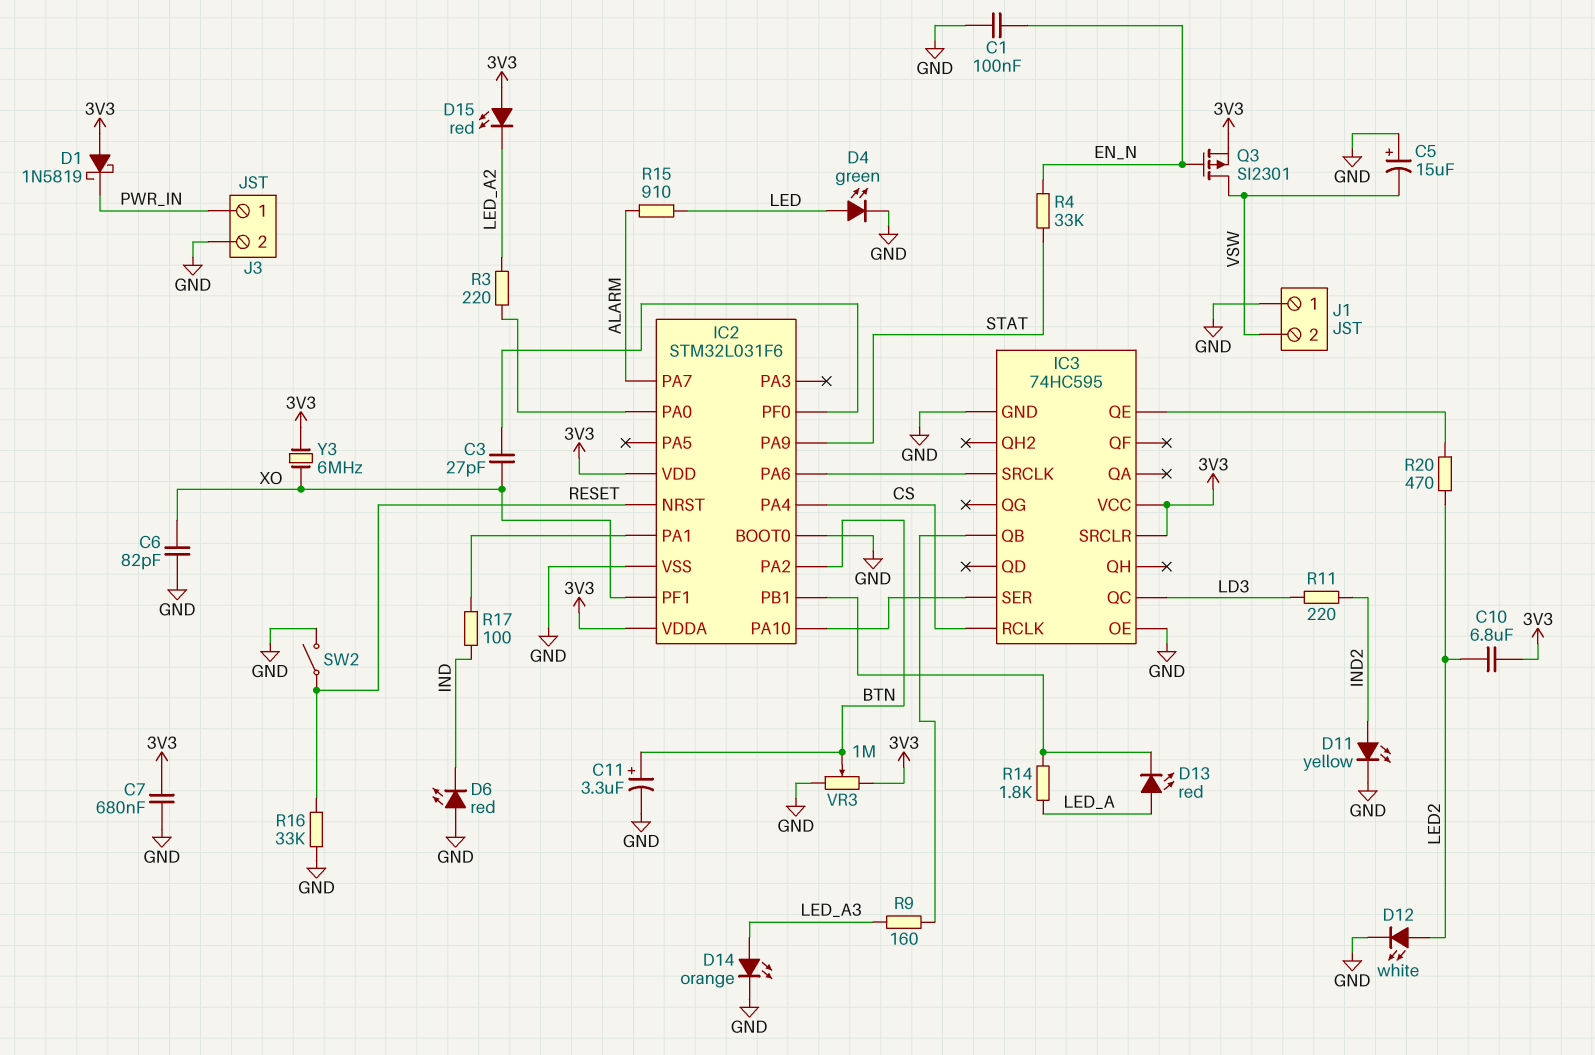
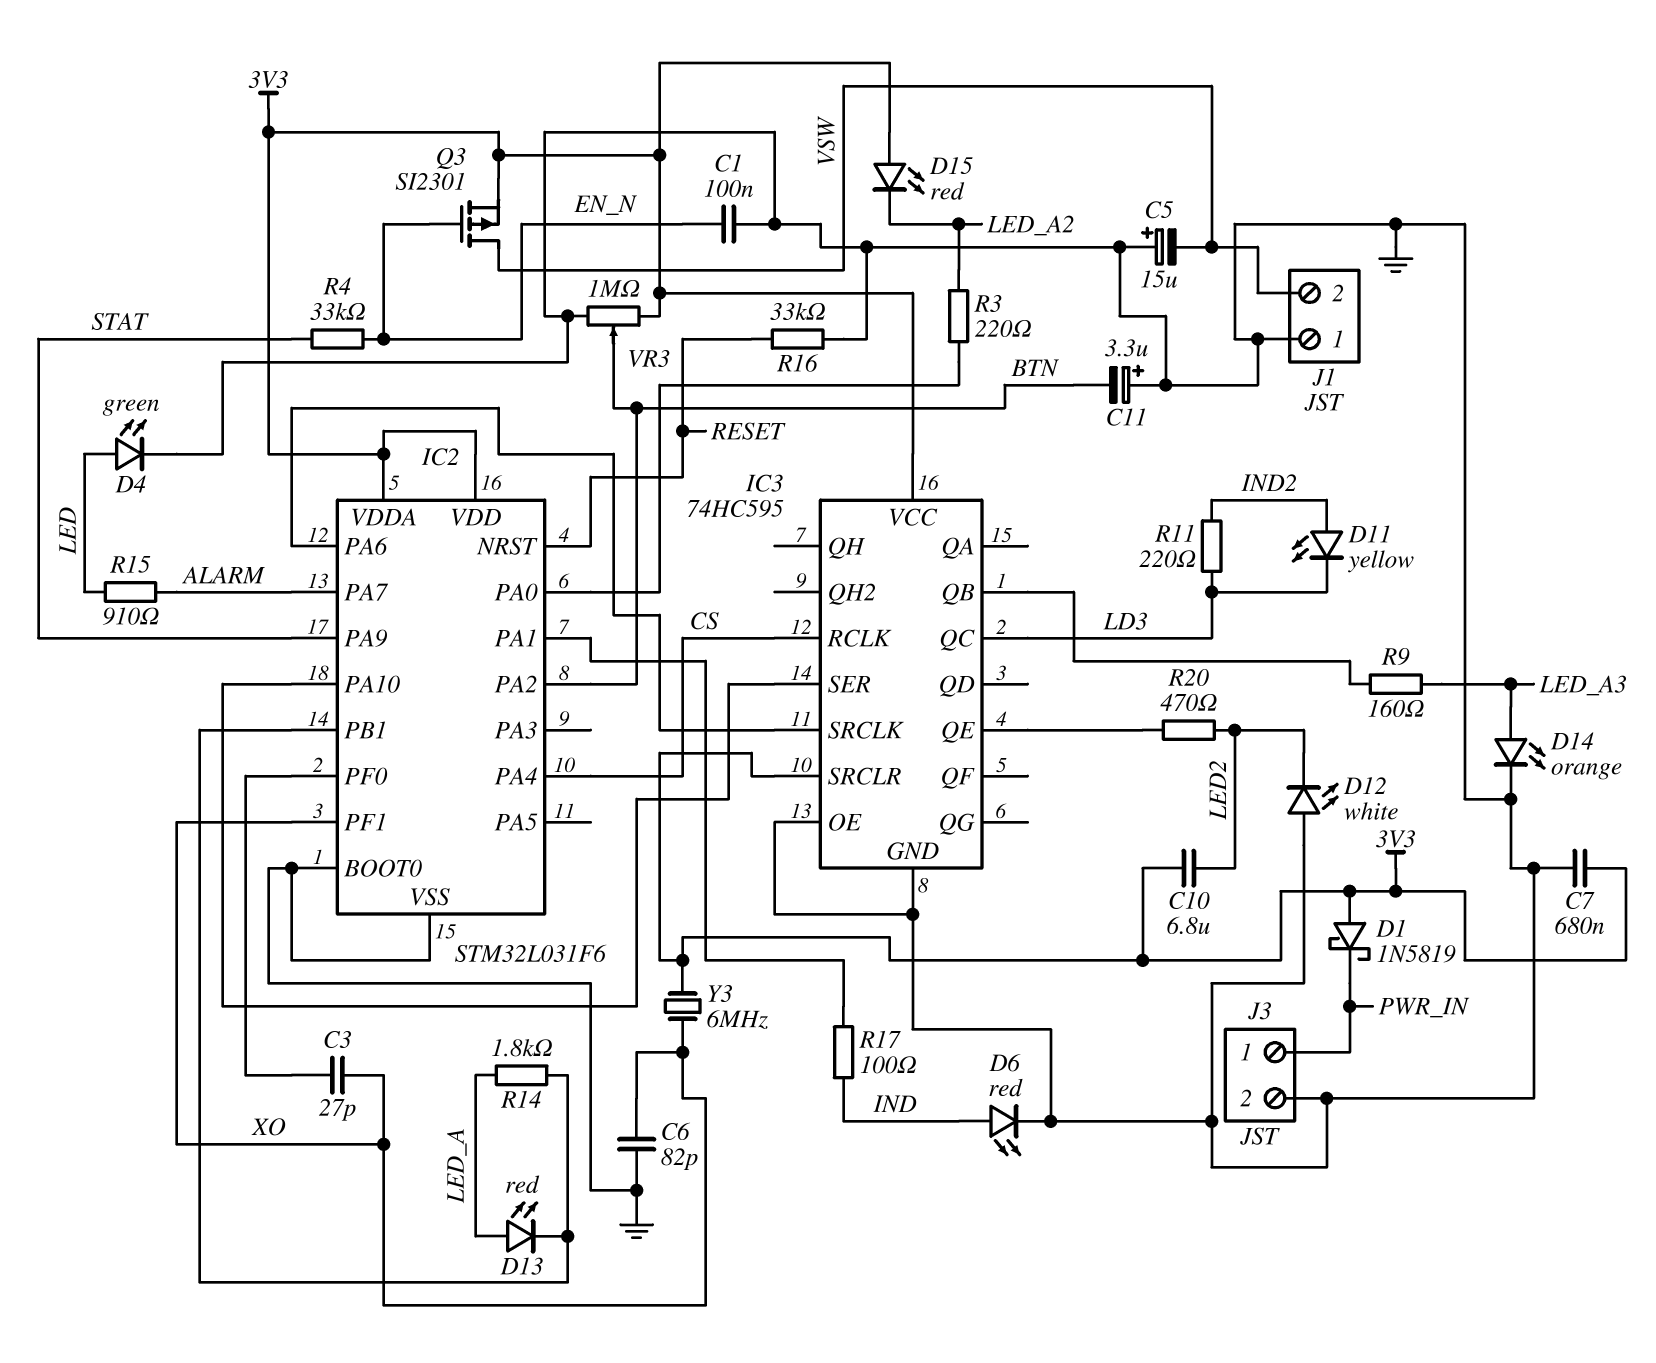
C11: 3.3uF (plus BTN, minus GND) -> 3.3uF (plus GND, minus BTN)
D6: LED red (A GND, K IND) -> LED red (A IND, K GND)
D11: LED yellow (A IND2, K GND) -> LED yellow (A IND2, K LD3)
D12: LED white (A LED2, K GND) -> LED white (A GND, K LED2)
SW2: switch (GND, RESET) -> none

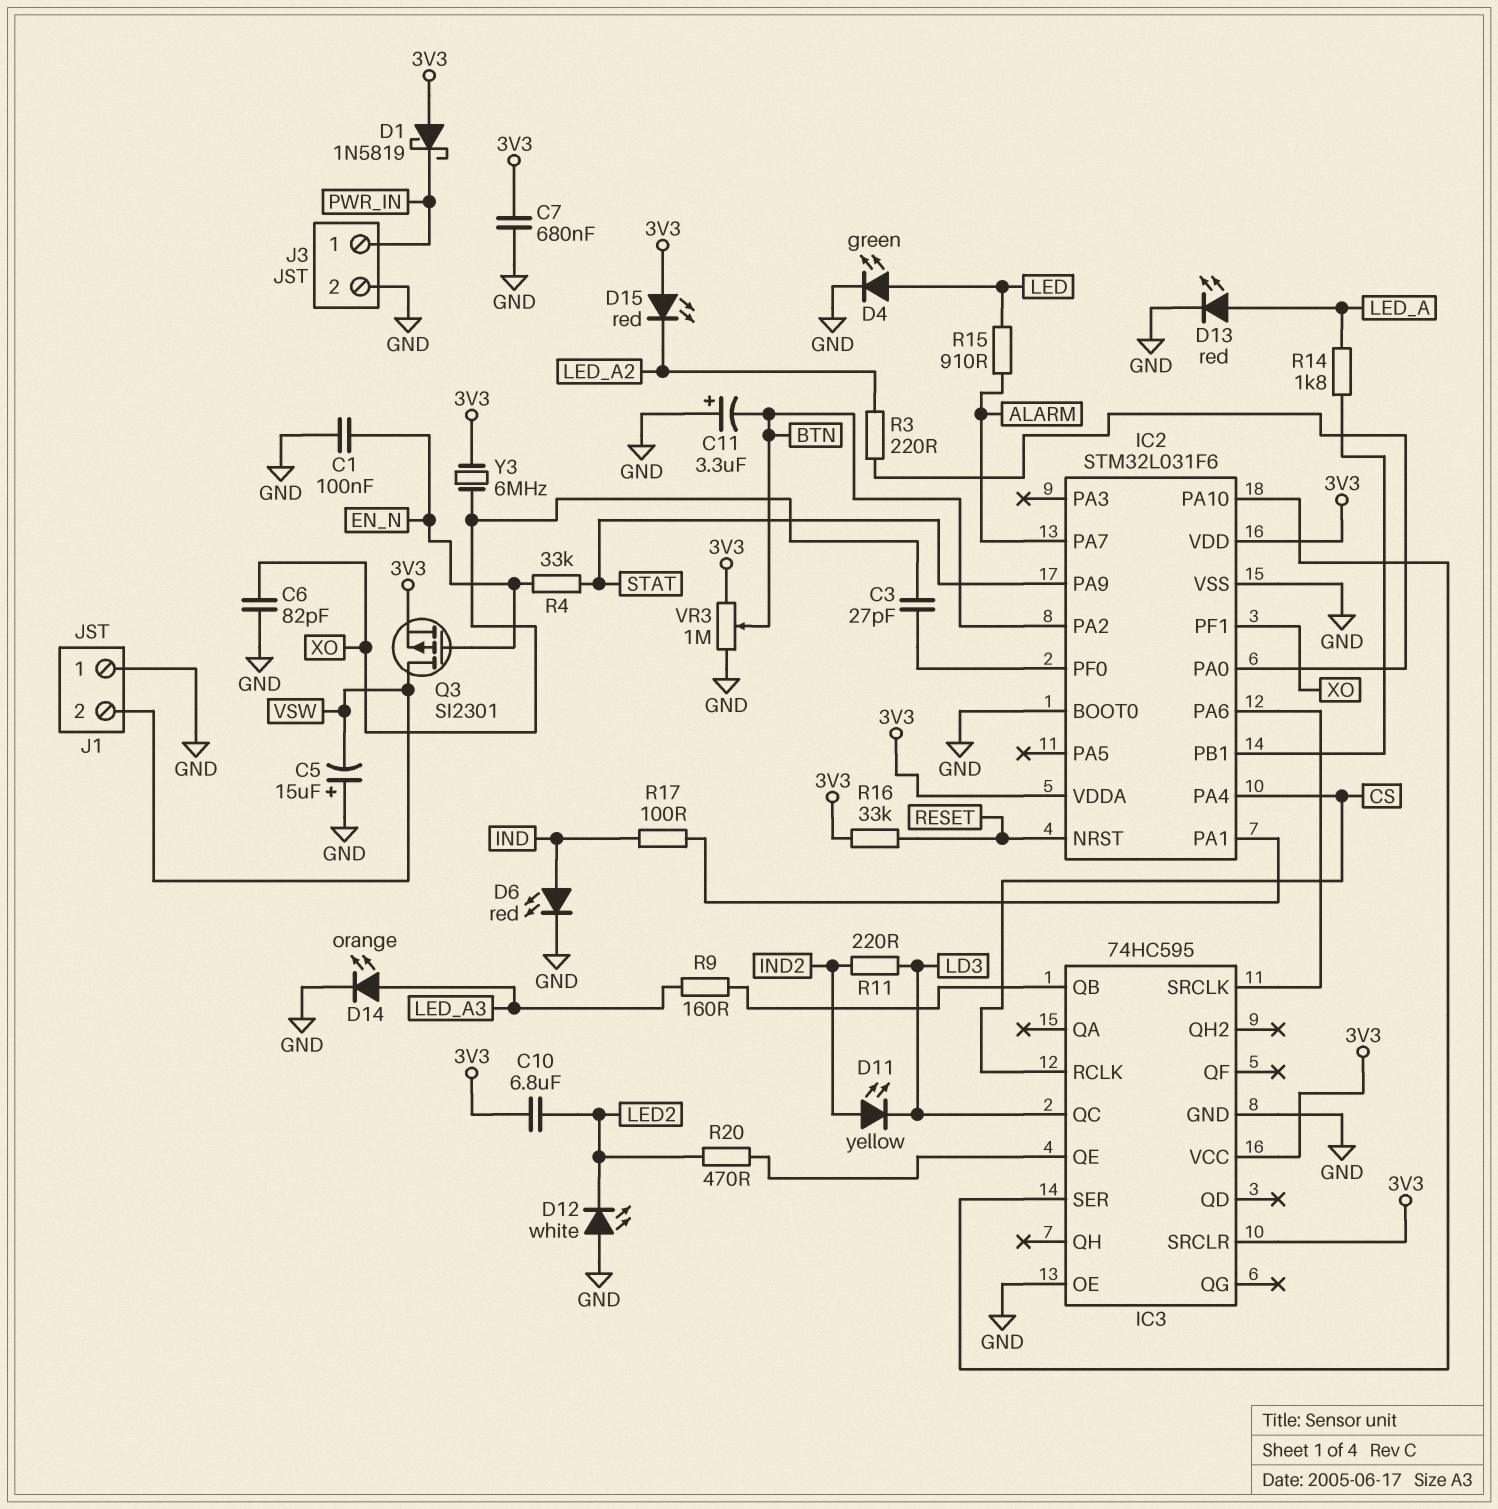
D13: LED red (A LED_A, K IC2/PB1) -> LED red (A LED_A, K GND)
R16: 33k (GND, RESET) -> 33k (3V3, RESET)

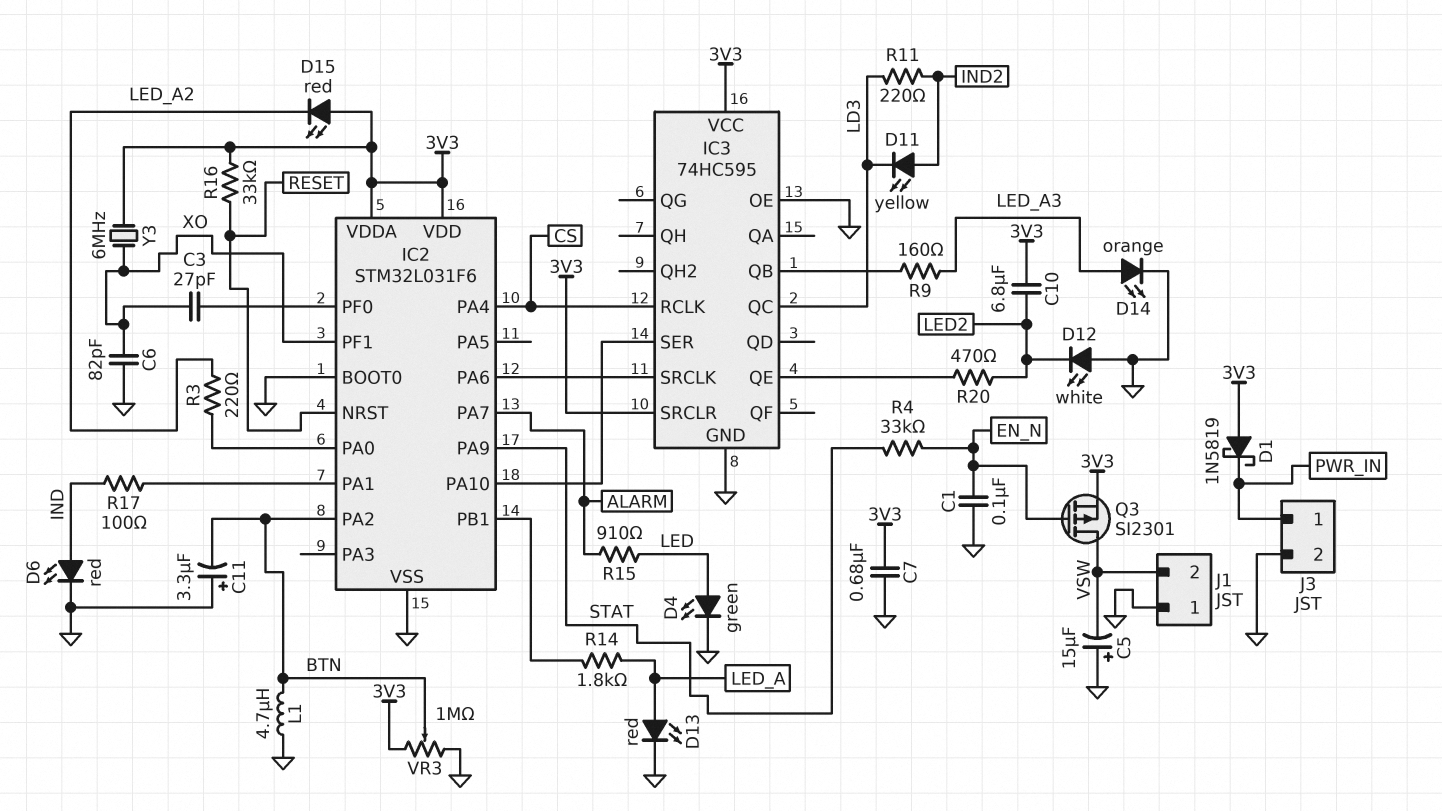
L1: none -> 4.7uH (BTN, GND)

